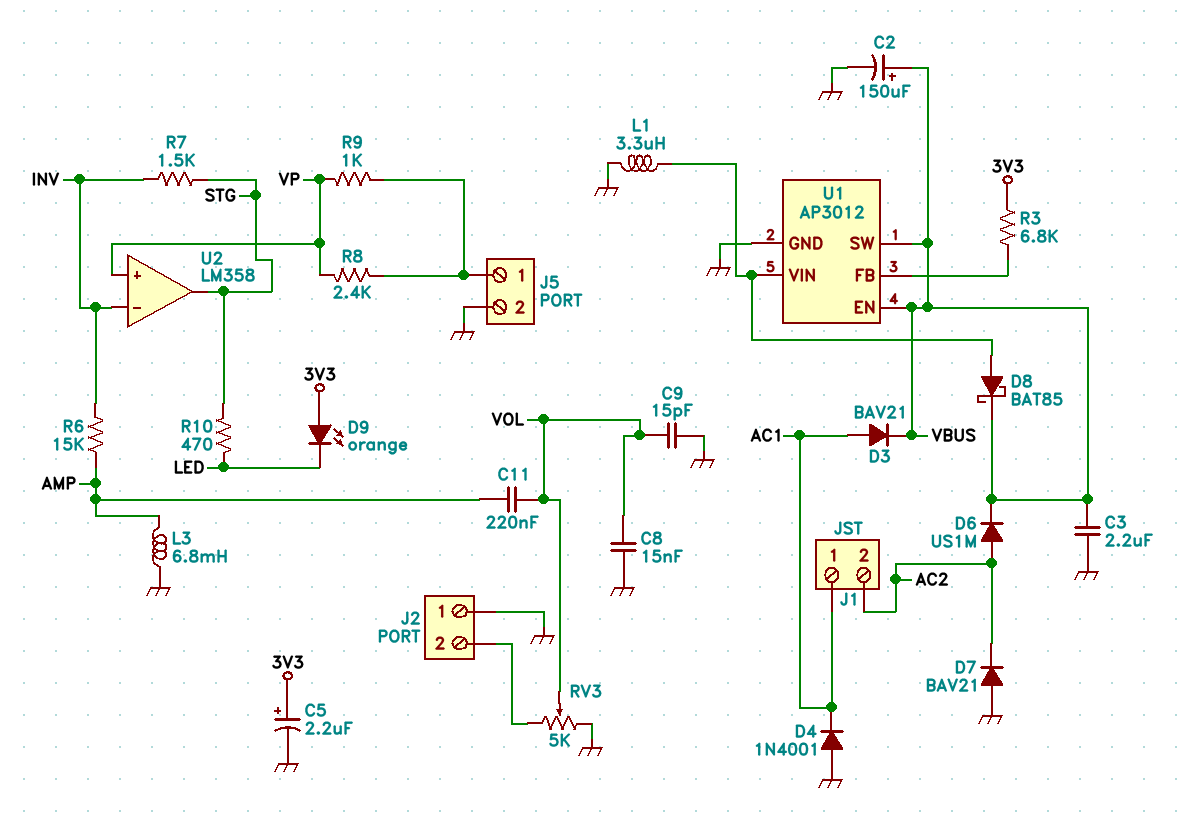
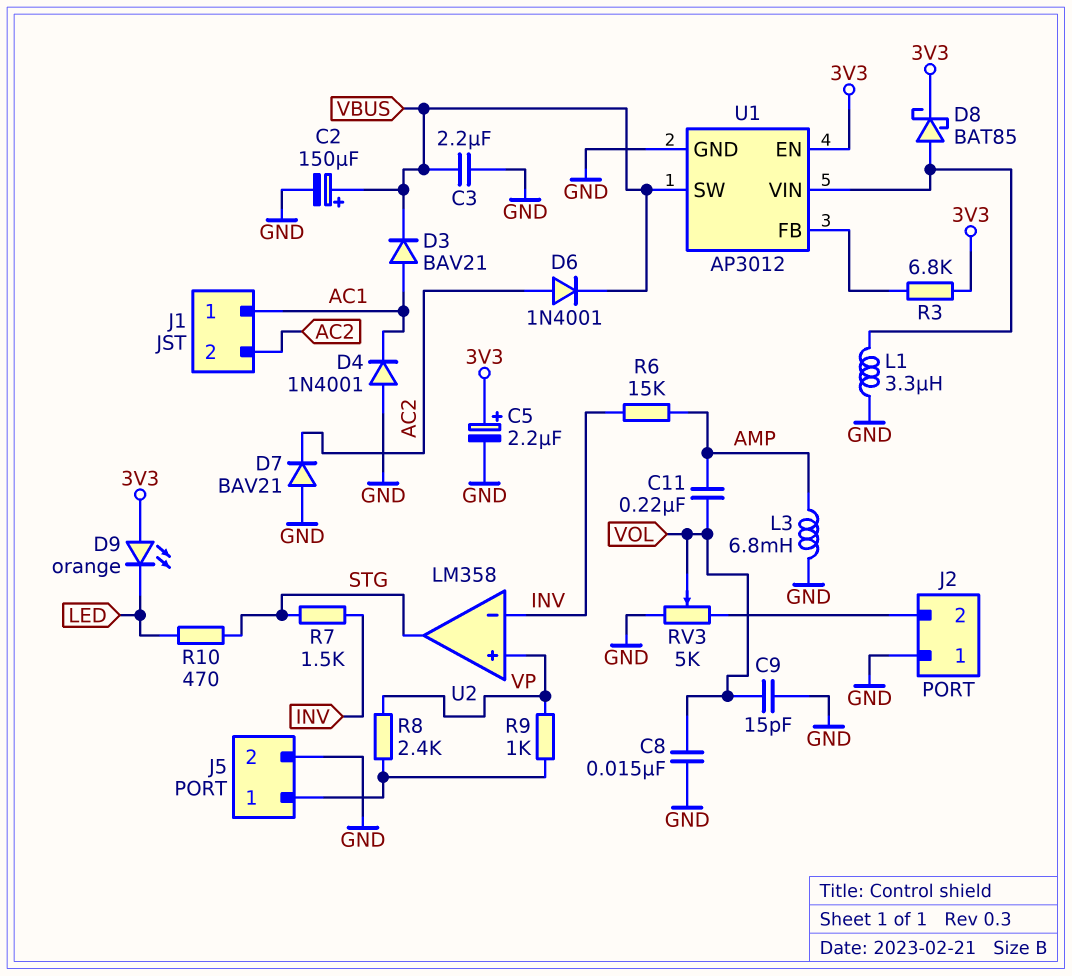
D6: diode US1M (A AC2, K VBUS) -> diode 1N4001 (A AC2, K VBUS)
D8: schottky BAT85 (A U1/VIN, K VBUS) -> schottky BAT85 (A U1/VIN, K 3V3)
U1 pin EN: VBUS -> 3V3

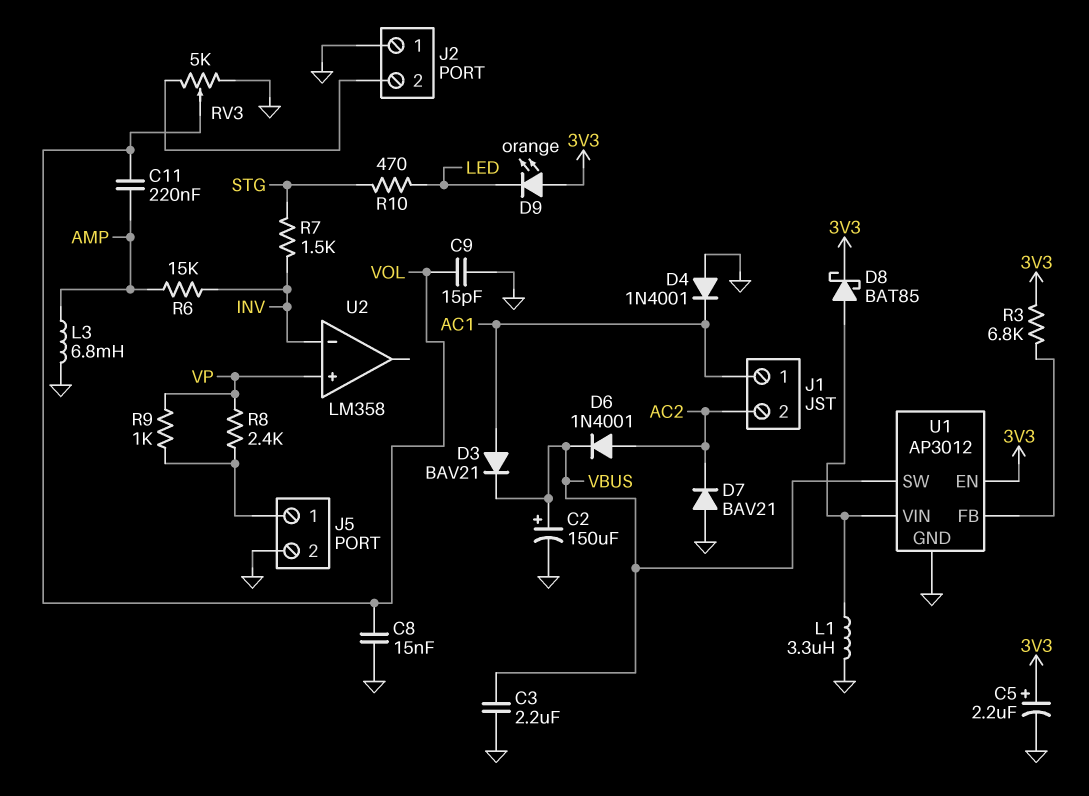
U2 pin out: STG -> none

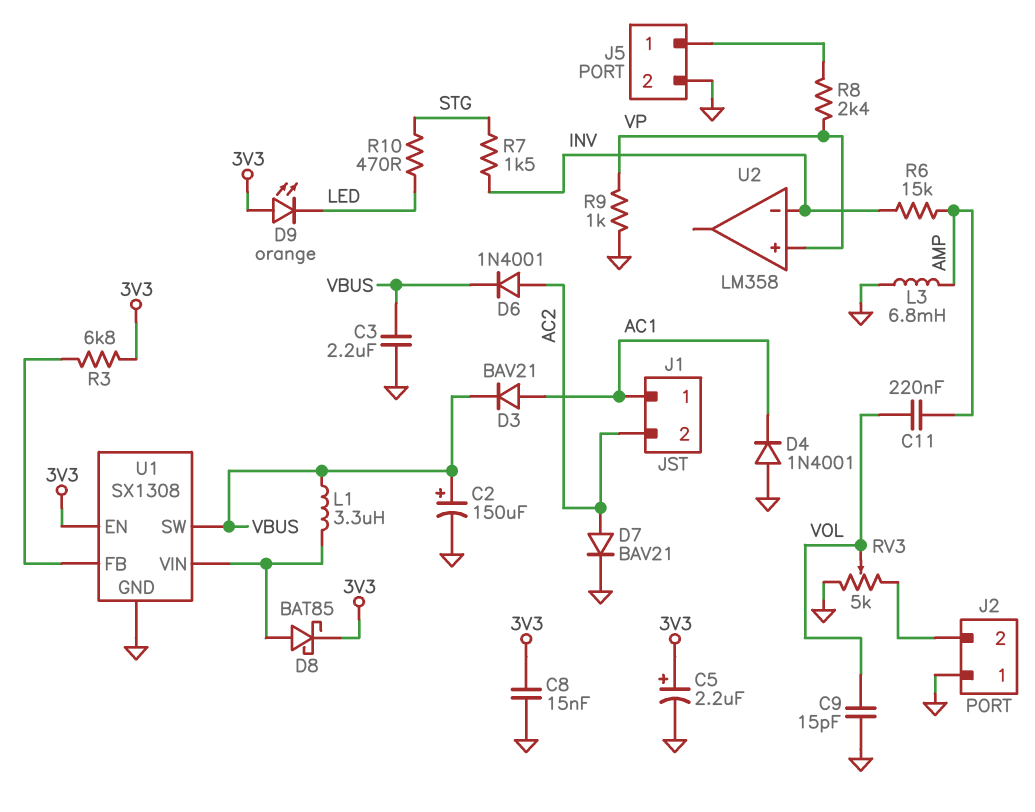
C8: 15nF (GND, VOL) -> 15nF (3V3, GND)
D7: diode BAV21 (A GND, K AC2) -> diode BAV21 (A AC2, K GND)
L1: 3.3uH (GND, U1/VIN) -> 3.3uH (U1/VIN, VBUS)
R9: 1k (J5/1, VP) -> 1k (GND, VP)
U1: AP3012 -> SX1308

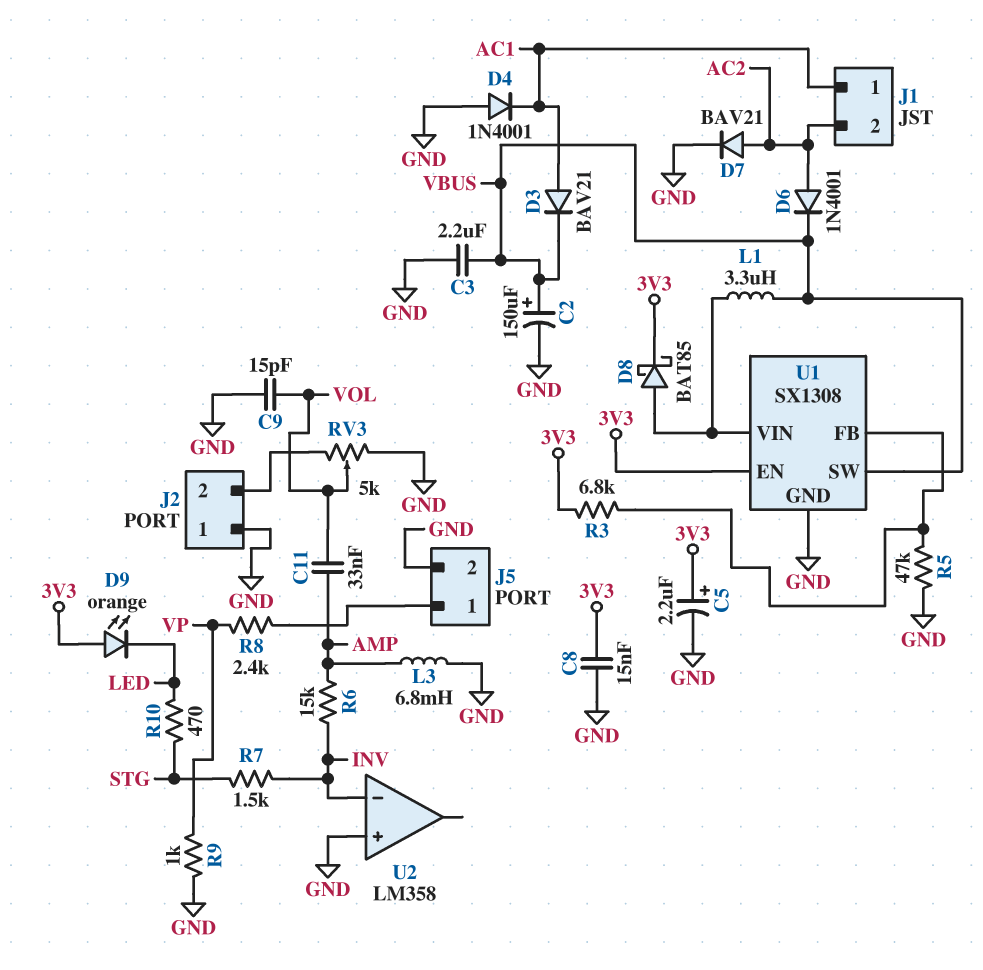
C11: 220nF (AMP, VOL) -> 33nF (AMP, VOL)
R5: none -> 47k (GND, U1/FB)
U2 pin in+: VP -> GND

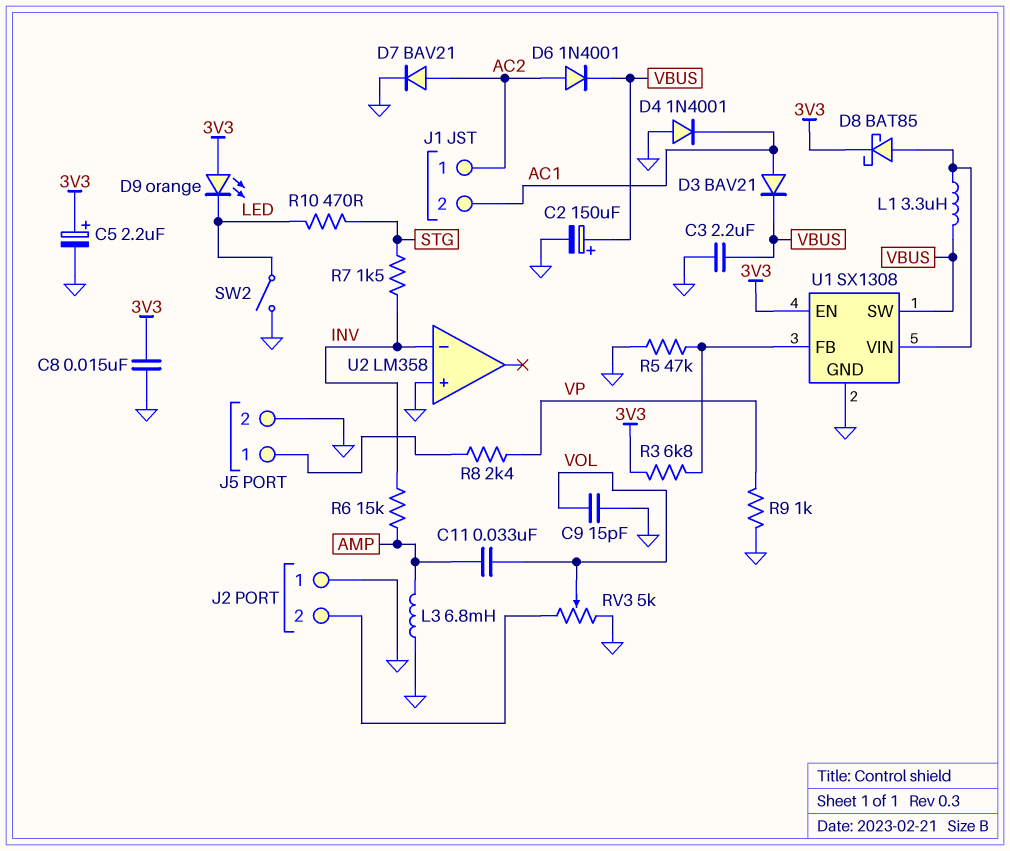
J1 pin 1: AC1 -> AC2
J1 pin 2: AC2 -> AC1
SW2: none -> switch (GND, LED)

